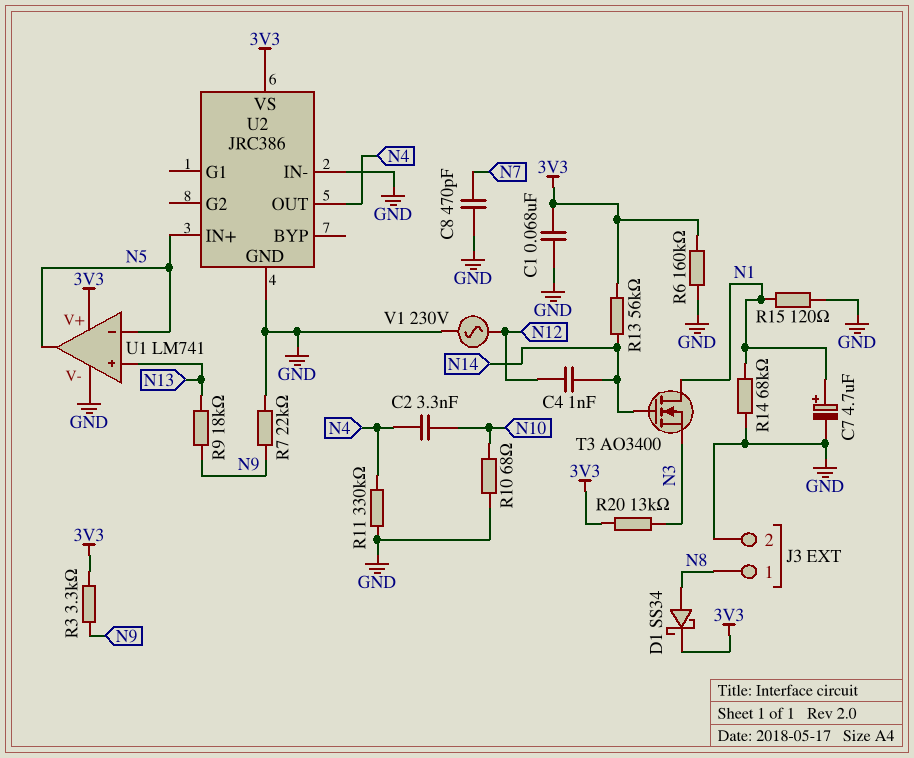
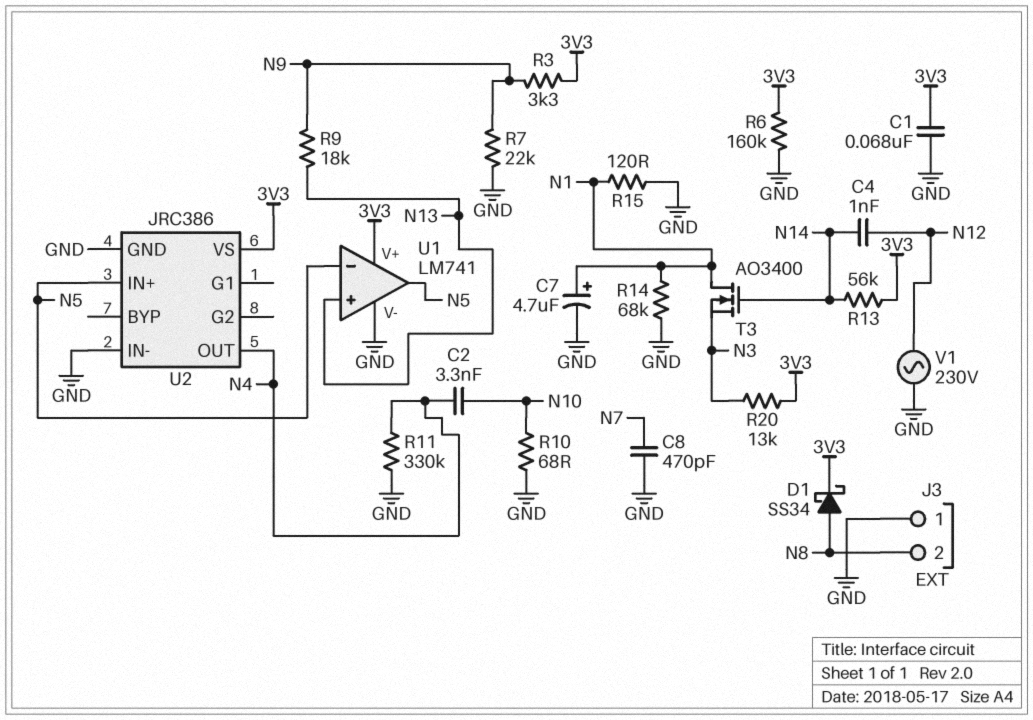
J3 pin 1: N8 -> GND
J3 pin 2: GND -> N8

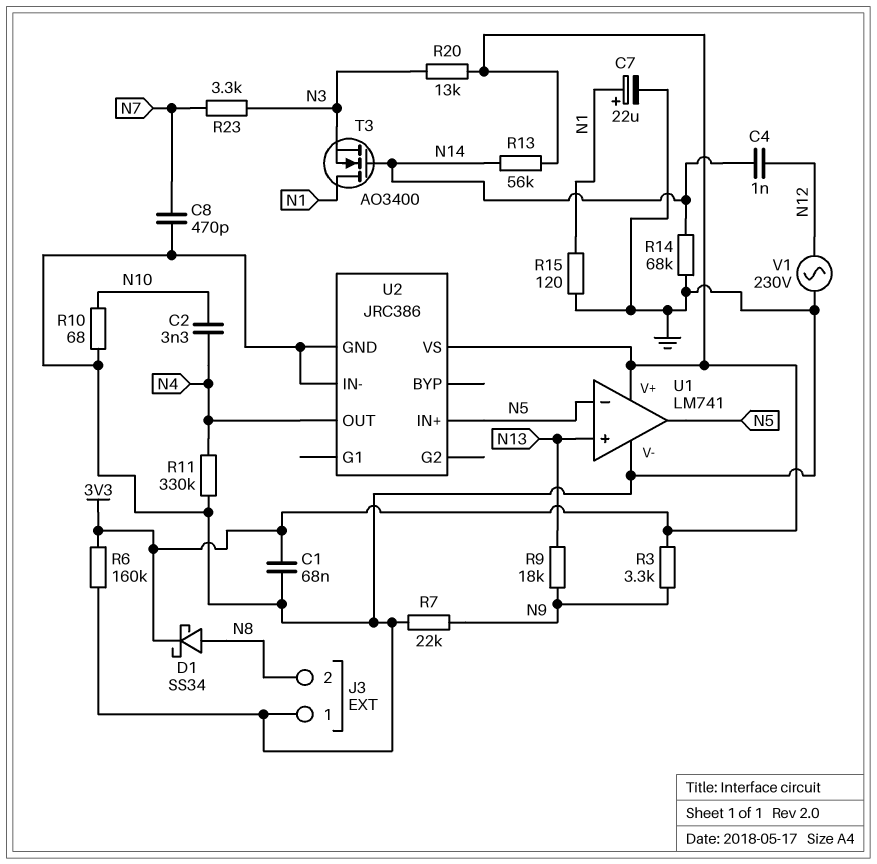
C7: 4.7uF (plus N1, minus GND) -> 22uF (plus N1, minus GND)
R14: 68k (GND, N1) -> 68k (GND, N14)
R23: none -> 3.3k (N3, N7)

